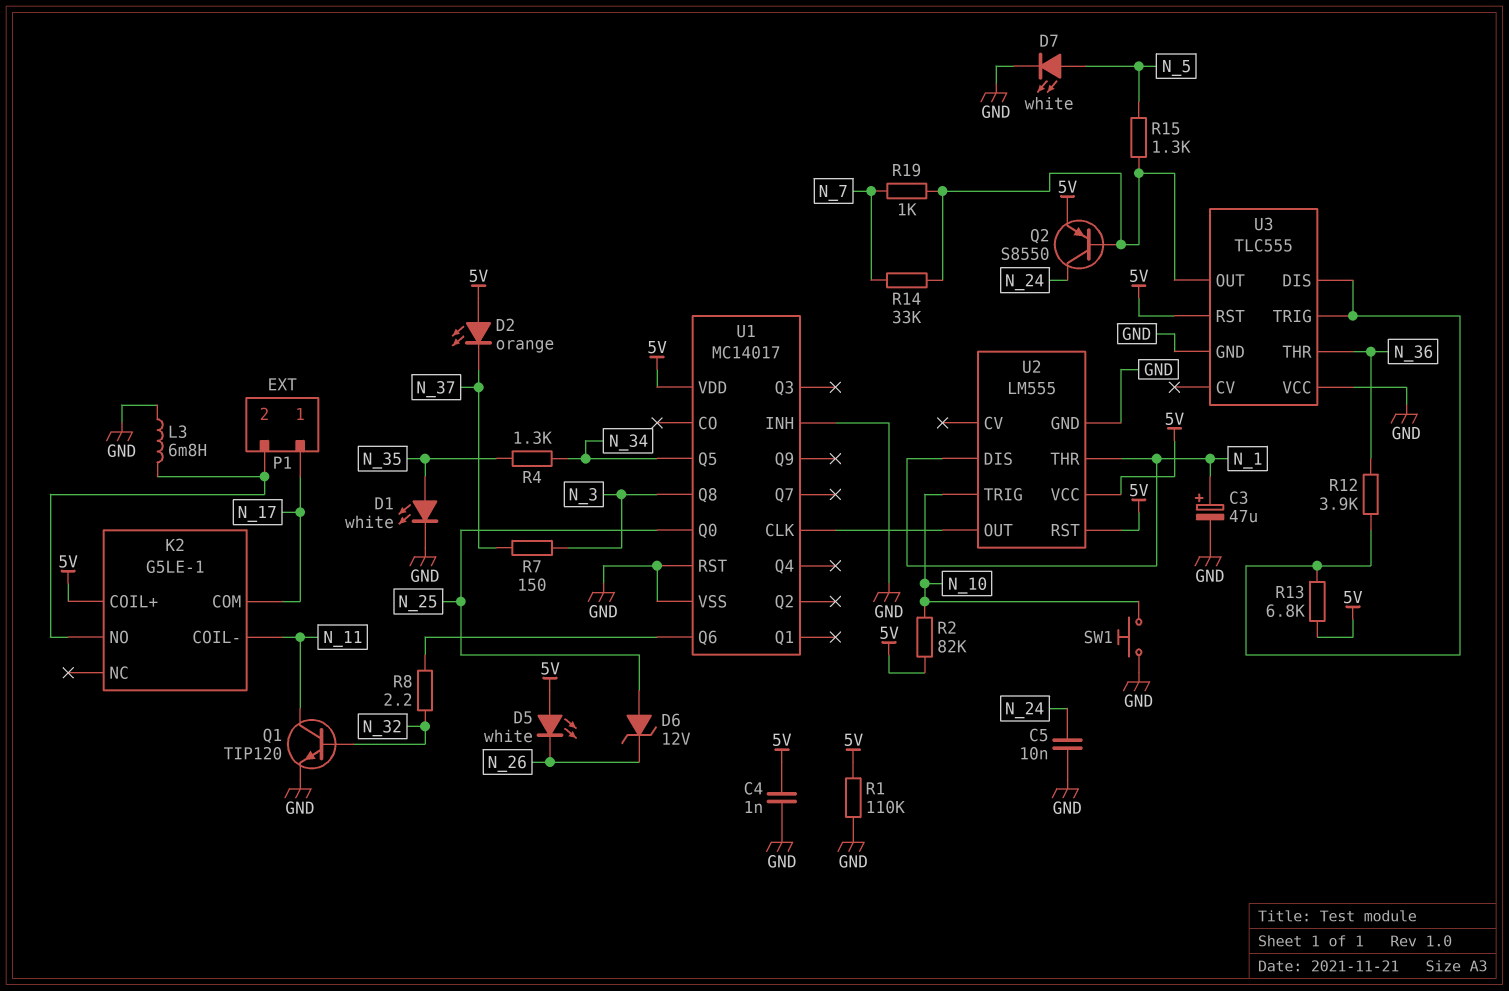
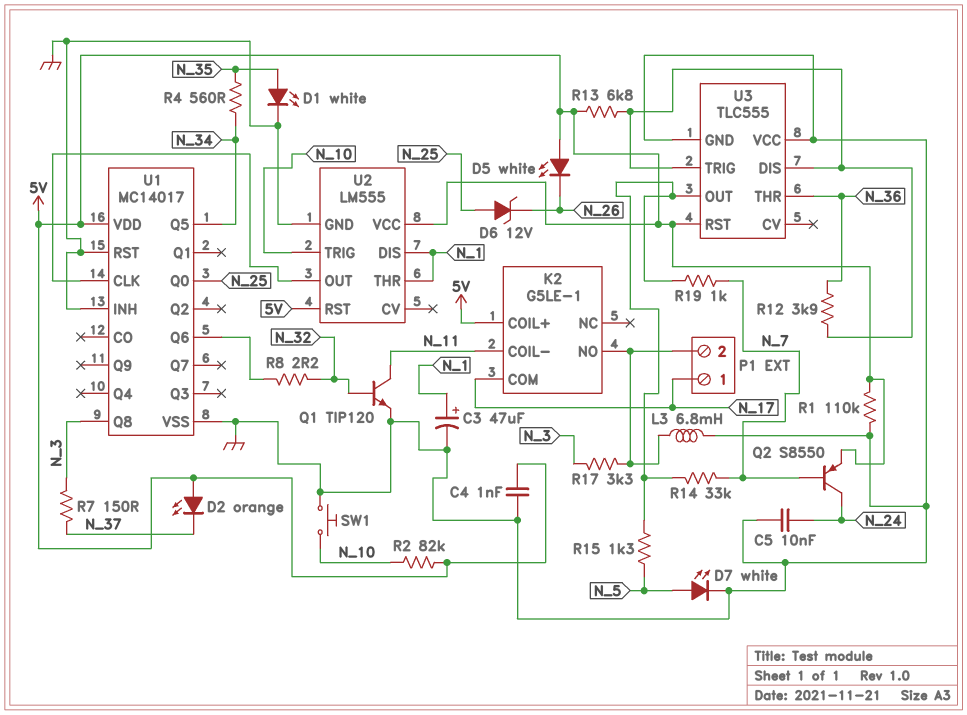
Q2: PNP S8550 (B U3/OUT, C N_24, E 5V) -> PNP S8550 (B N_7, C N_24, E 5V)
R4: 1.3k (N_34, N_35) -> 560 (N_34, N_35)
R17: none -> 3.3k (K2/NO, N_3)

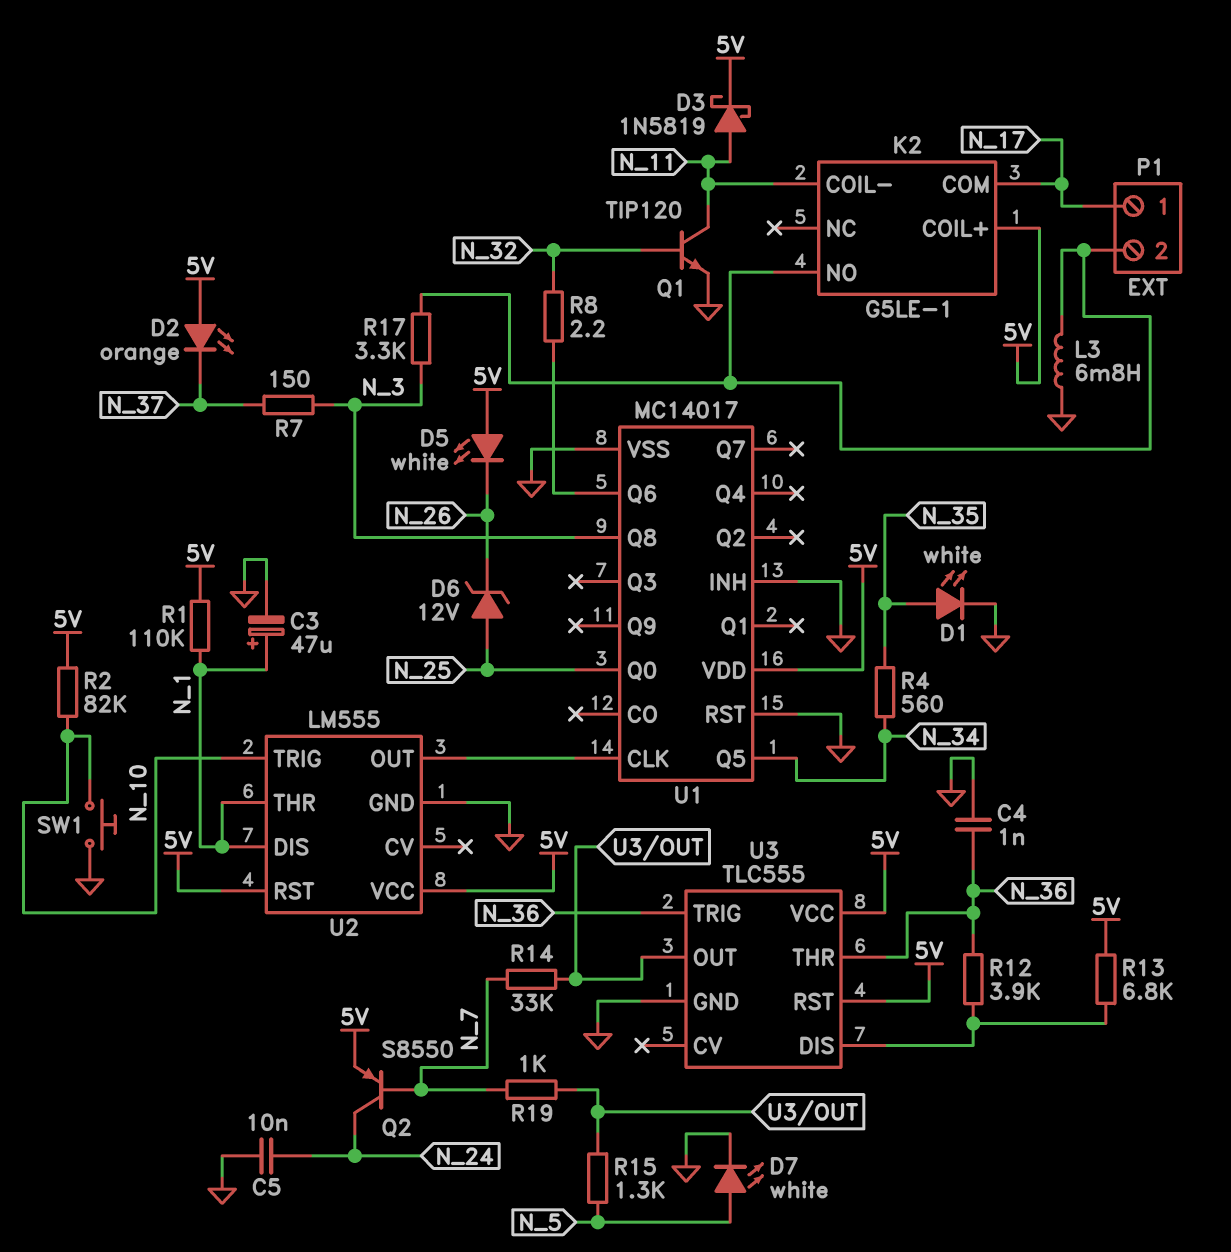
C4: 1nF (5V, GND) -> 1nF (GND, N_36)
D3: none -> schottky 1N5819 (A N_11, K 5V)
R1: 110k (5V, GND) -> 110k (5V, N_1)
U3 pin TRIG: U3/DIS -> N_36
U3 pin VCC: GND -> 5V

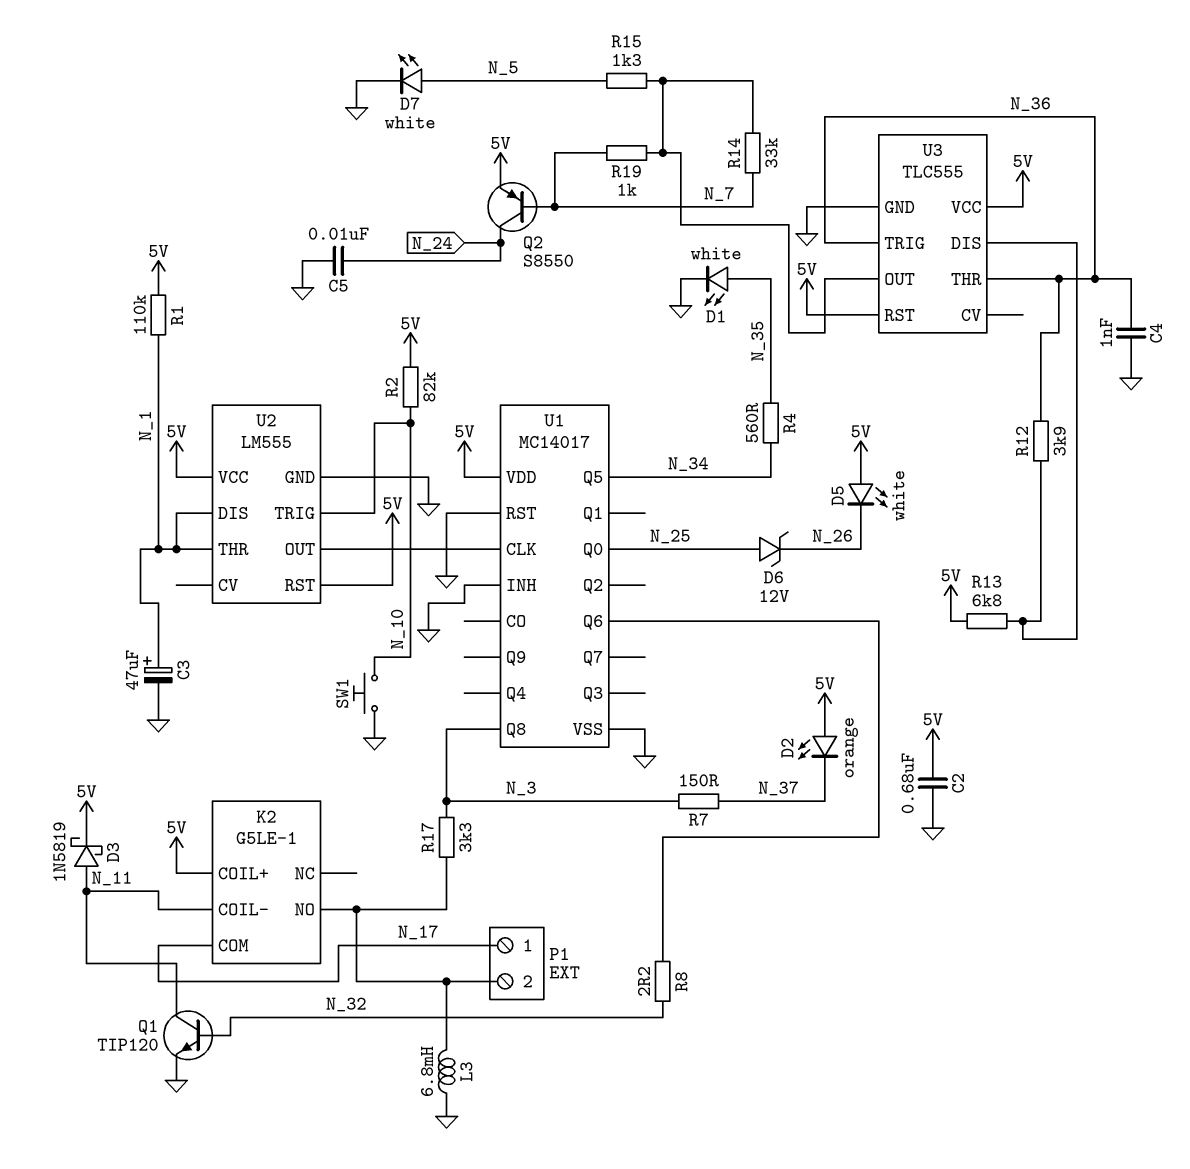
C2: none -> 680nF (5V, GND)

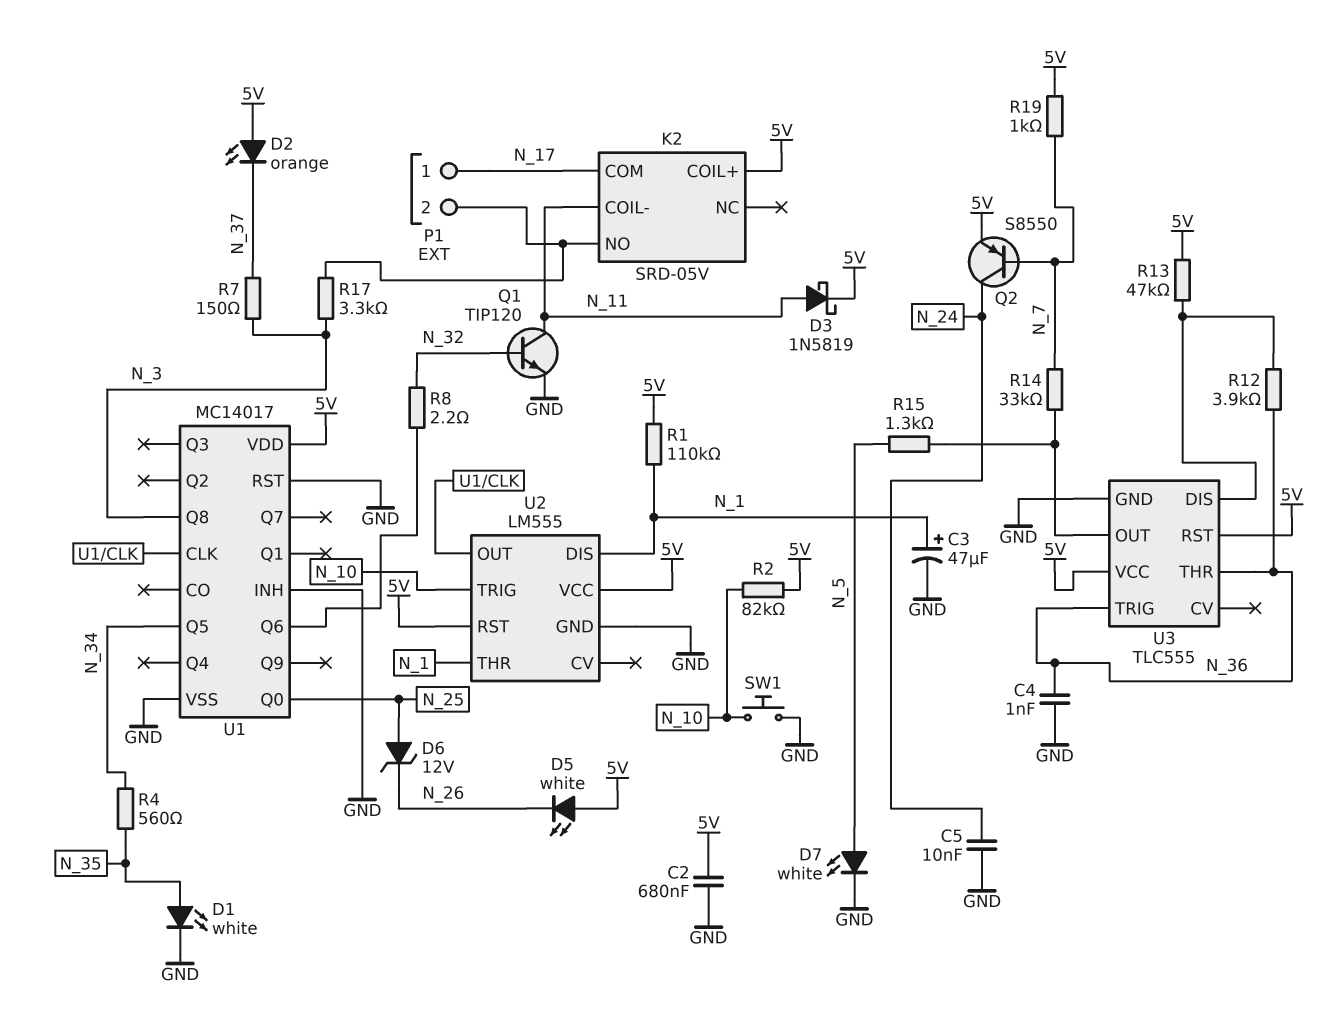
K2: G5LE-1 -> SRD-05V
L3: 6.8mH (GND, K2/NO) -> none
R13: 6.8k (5V, U3/DIS) -> 47k (5V, U3/DIS)
R19: 1k (N_7, U3/OUT) -> 1k (5V, N_7)

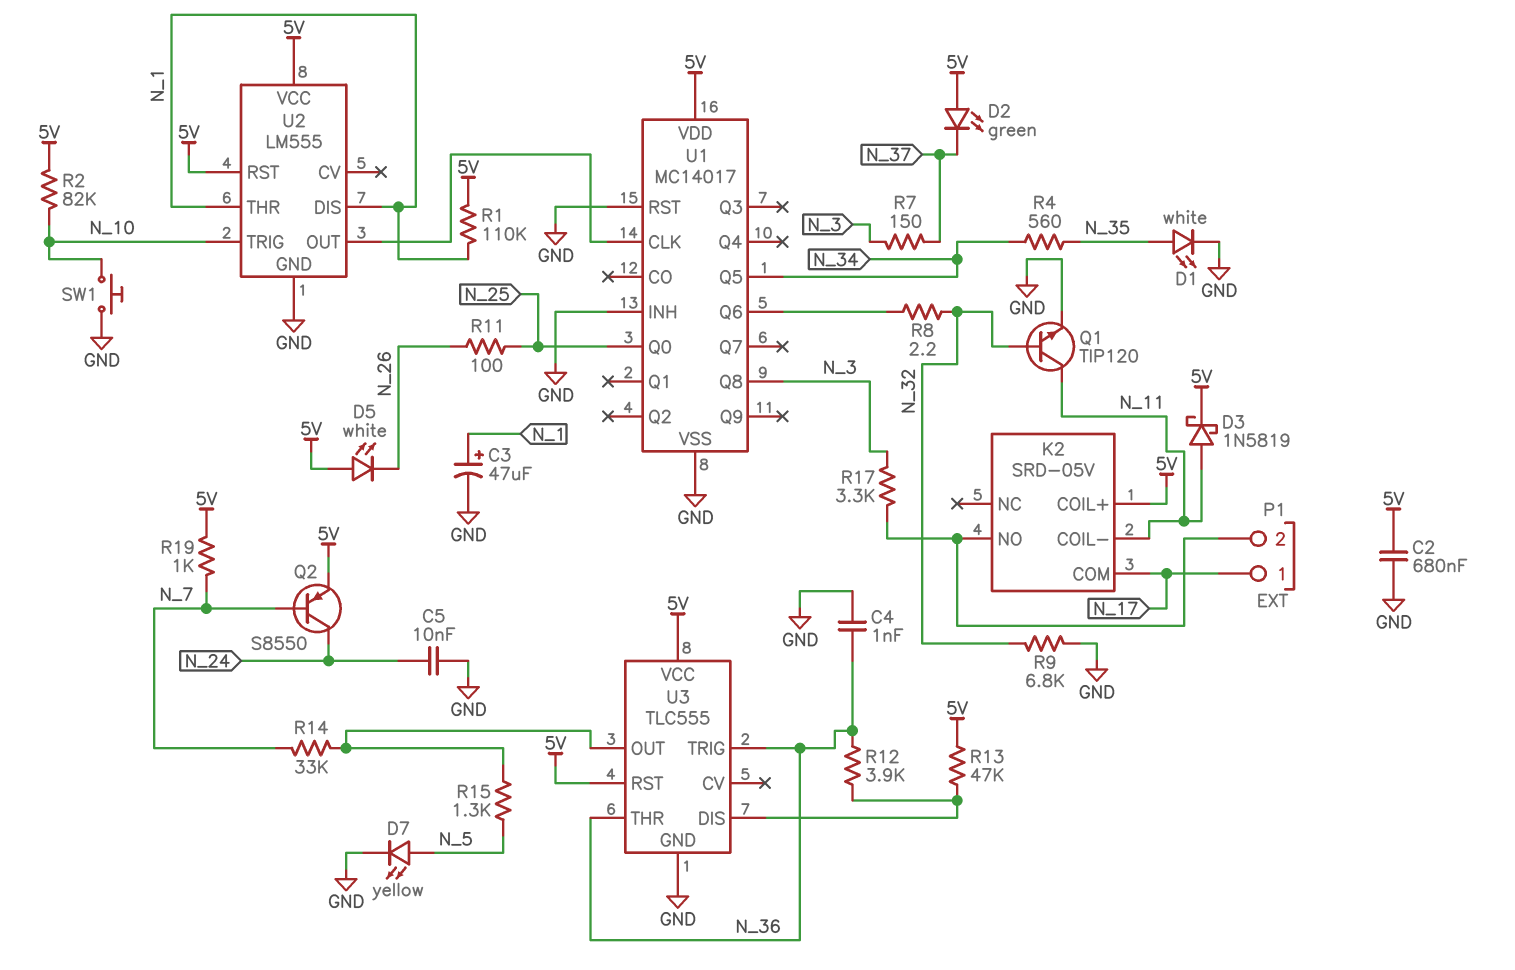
D2: LED orange (A 5V, K N_37) -> LED green (A 5V, K N_37)
D6: zener 12V (A N_25, K N_26) -> none
D7: LED white (A N_5, K GND) -> LED yellow (A N_5, K GND)
R9: none -> 6.8k (GND, N_32)
R11: none -> 100 (N_25, N_26)

